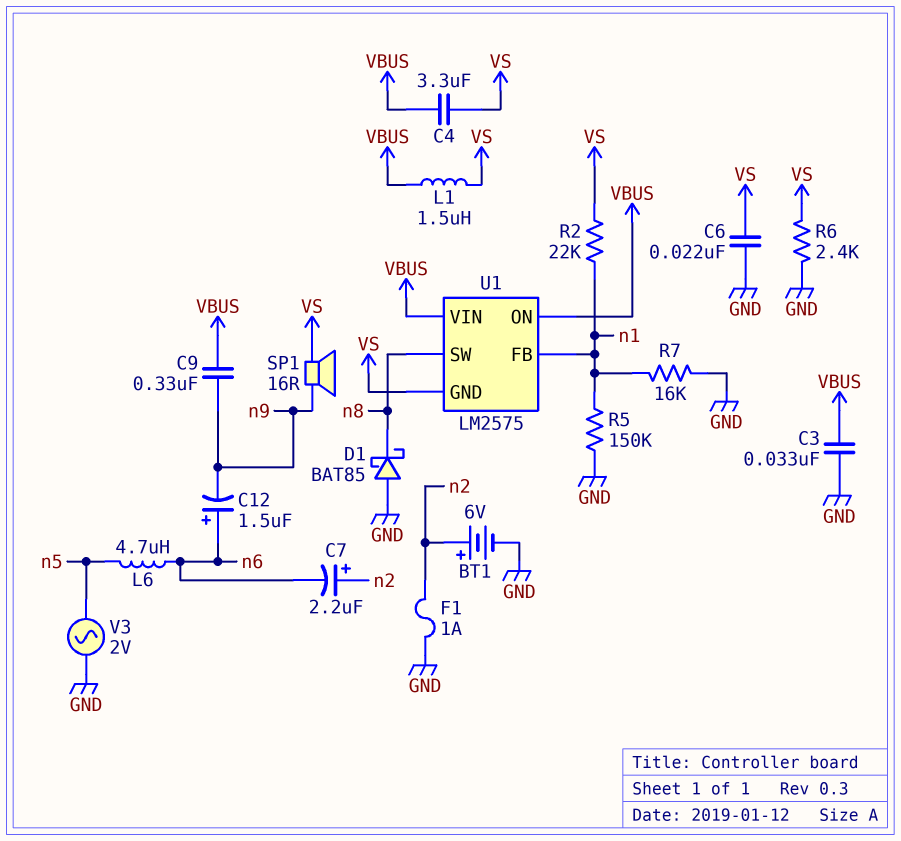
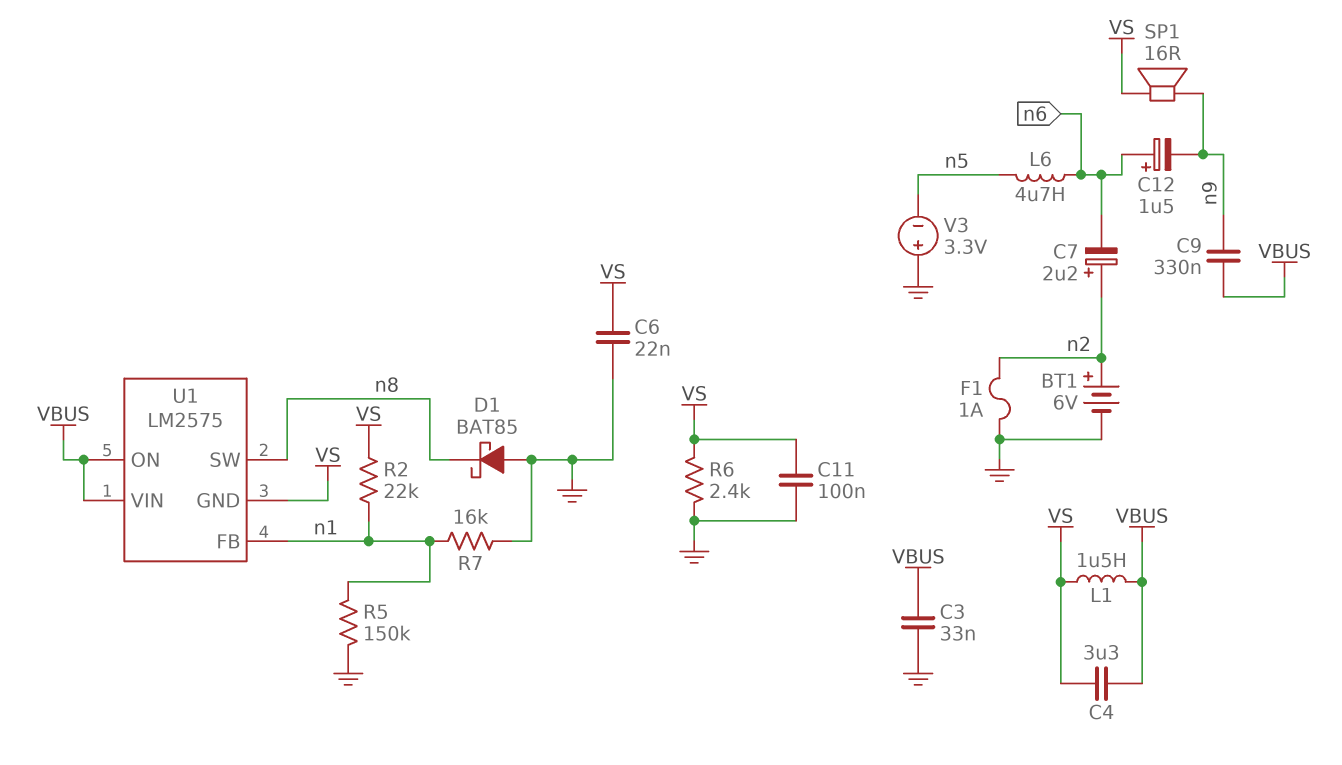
C11: none -> 100nF (GND, VS)
V3: AC 2V (GND, n5) -> 3.3V (plus GND, minus n5)

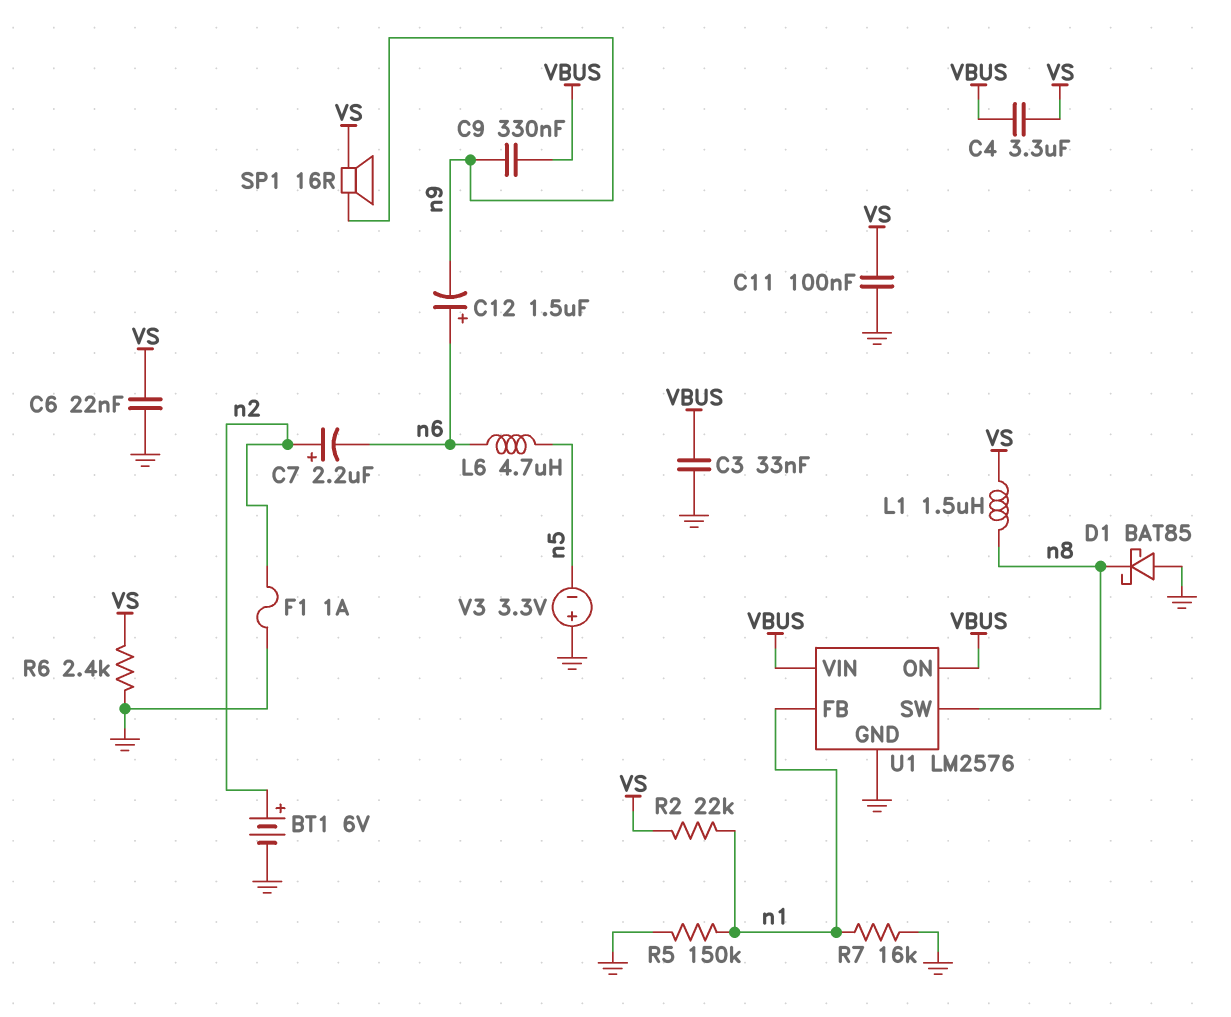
L1: 1.5uH (VBUS, VS) -> 1.5uH (VS, n8)
U1: LM2575 -> LM2576
U1 pin GND: VS -> GND

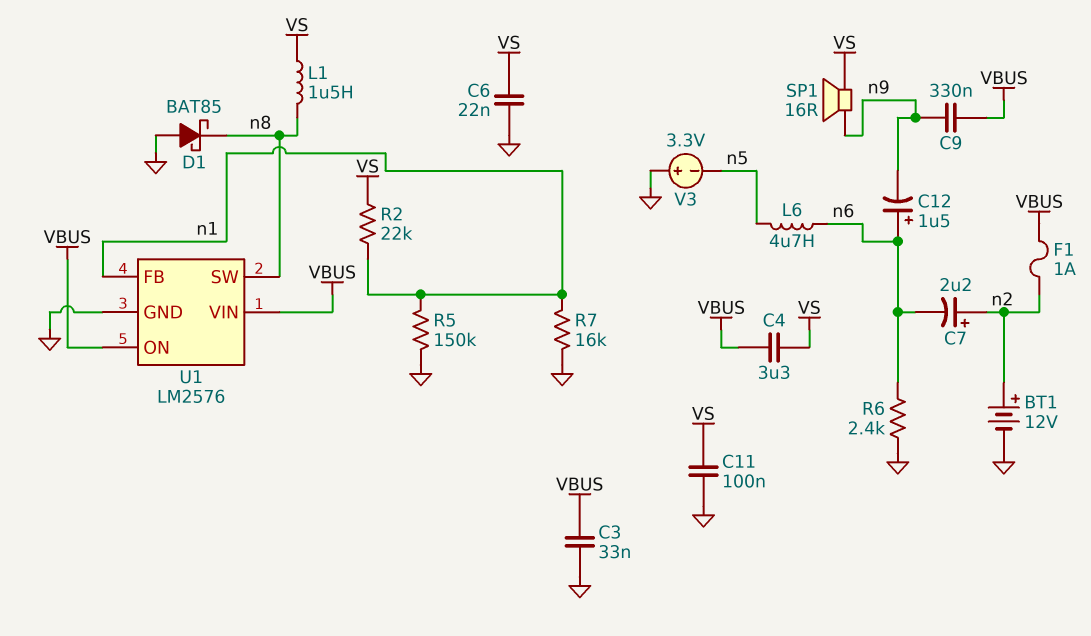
BT1: 6V (plus n2, minus GND) -> 12V (plus n2, minus GND)
F1: 1A (GND, n2) -> 1A (VBUS, n2)
R6: 2.4k (GND, VS) -> 2.4k (GND, n6)

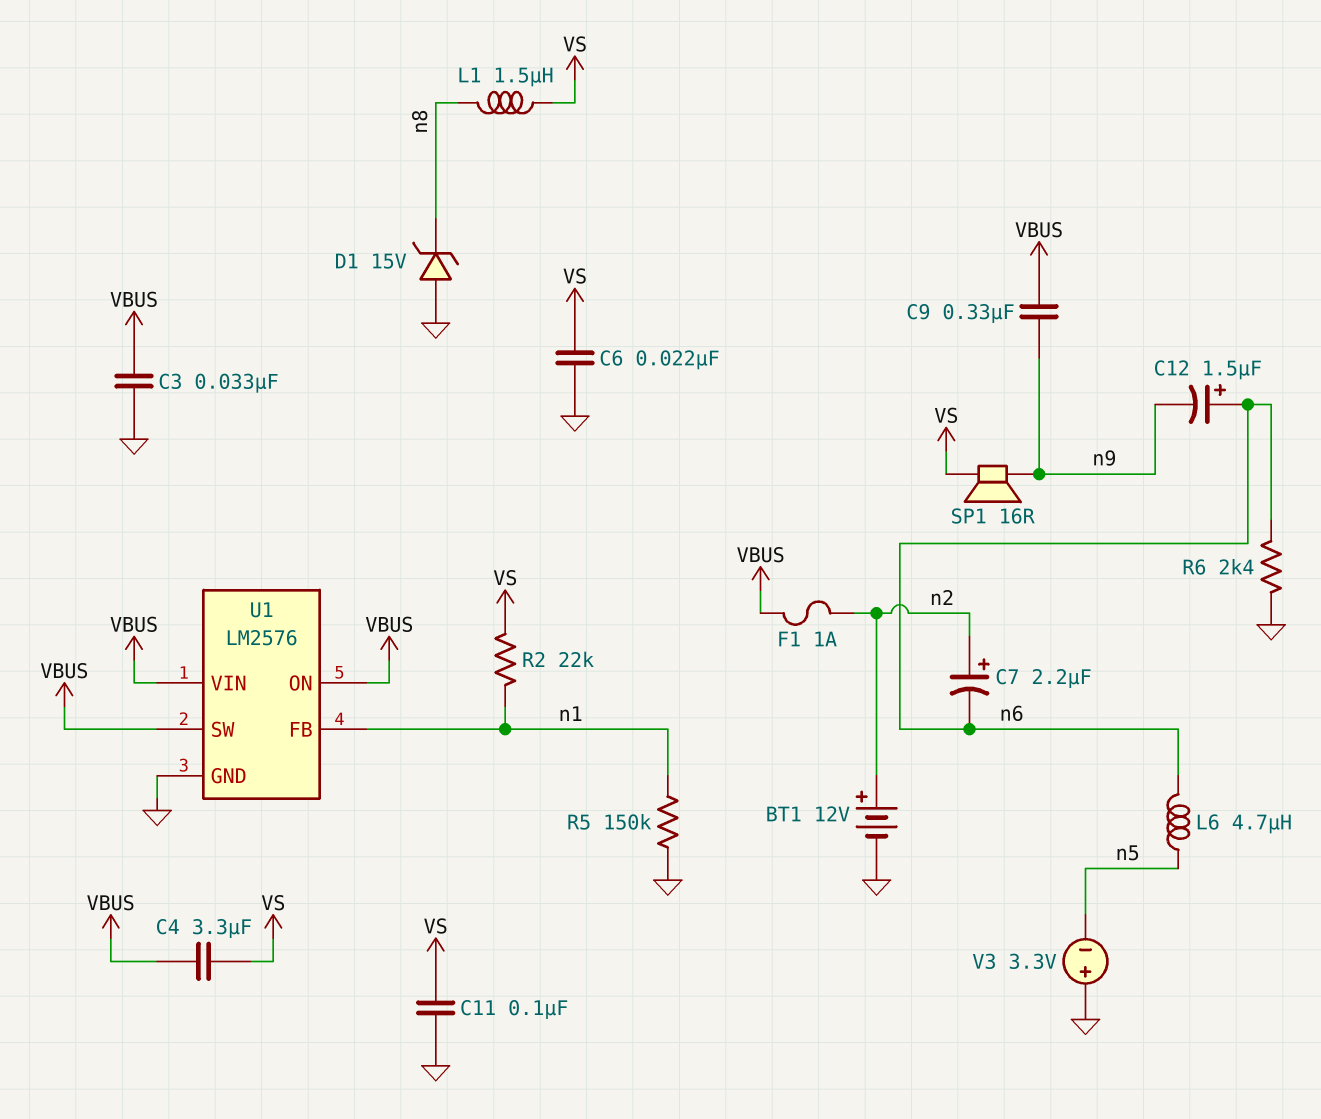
D1: schottky BAT85 (A GND, K n8) -> zener 15V (A GND, K n8)
R7: 16k (GND, n1) -> none
U1 pin SW: n8 -> VBUS

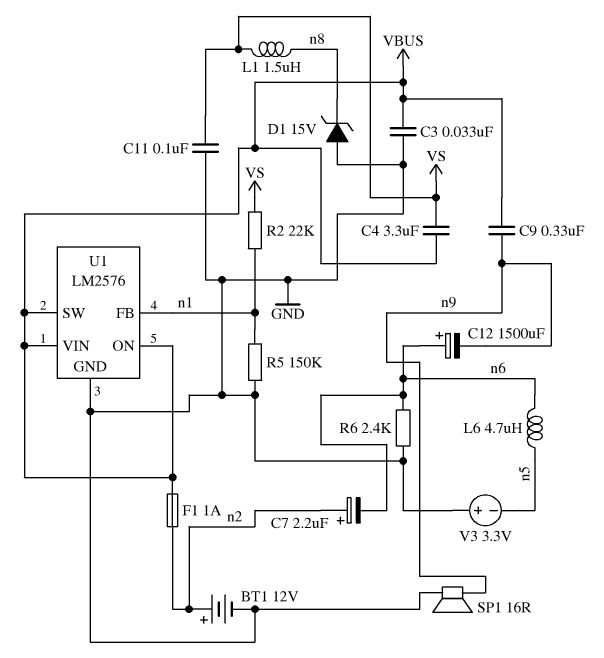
C6: 22nF (GND, VS) -> none
C12: 1.5uF (plus n6, minus n9) -> 1500uF (plus n6, minus n9)
SP1: speaker 16R (VS, n9) -> speaker 16R (GND, n9)

